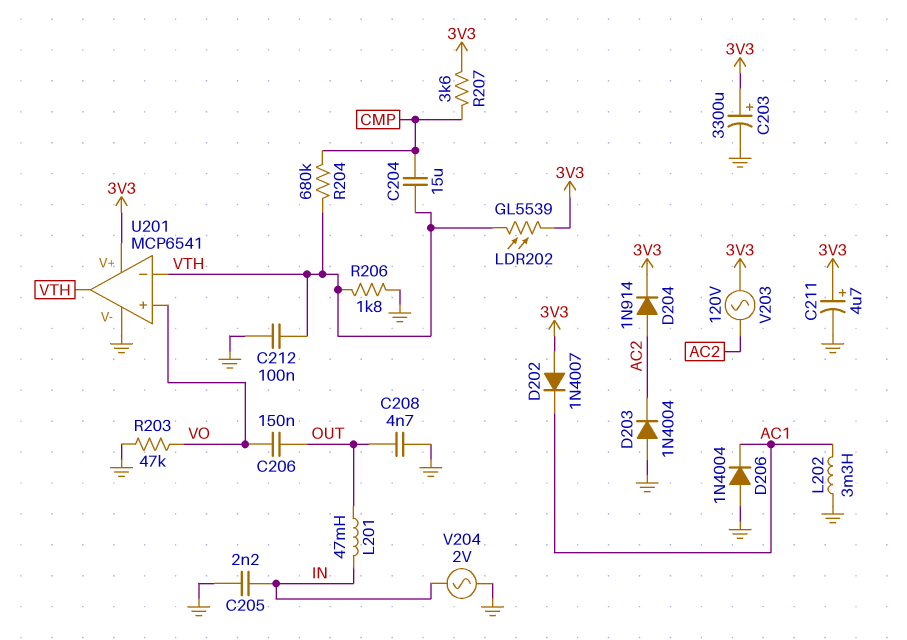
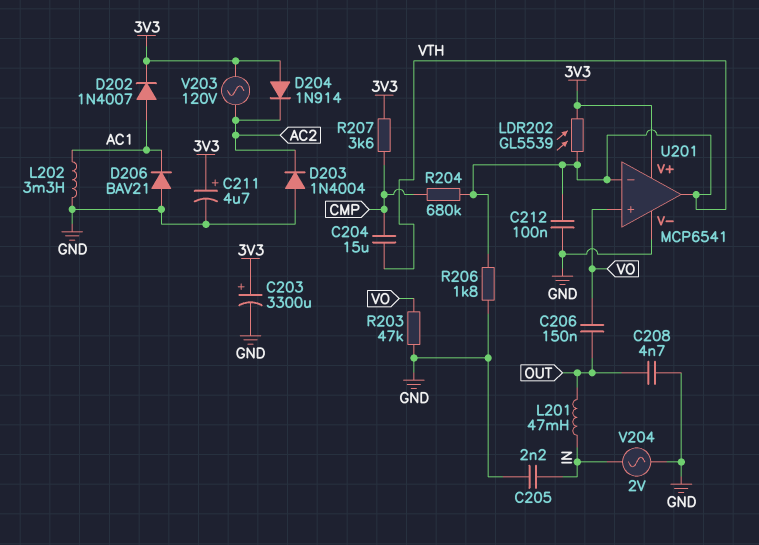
D202: diode 1N4007 (A 3V3, K AC1) -> diode 1N4007 (A AC1, K 3V3)
D204: diode 1N914 (A AC2, K 3V3) -> diode 1N914 (A 3V3, K AC2)
D206: diode 1N4004 (A GND, K AC1) -> diode BAV21 (A GND, K AC1)

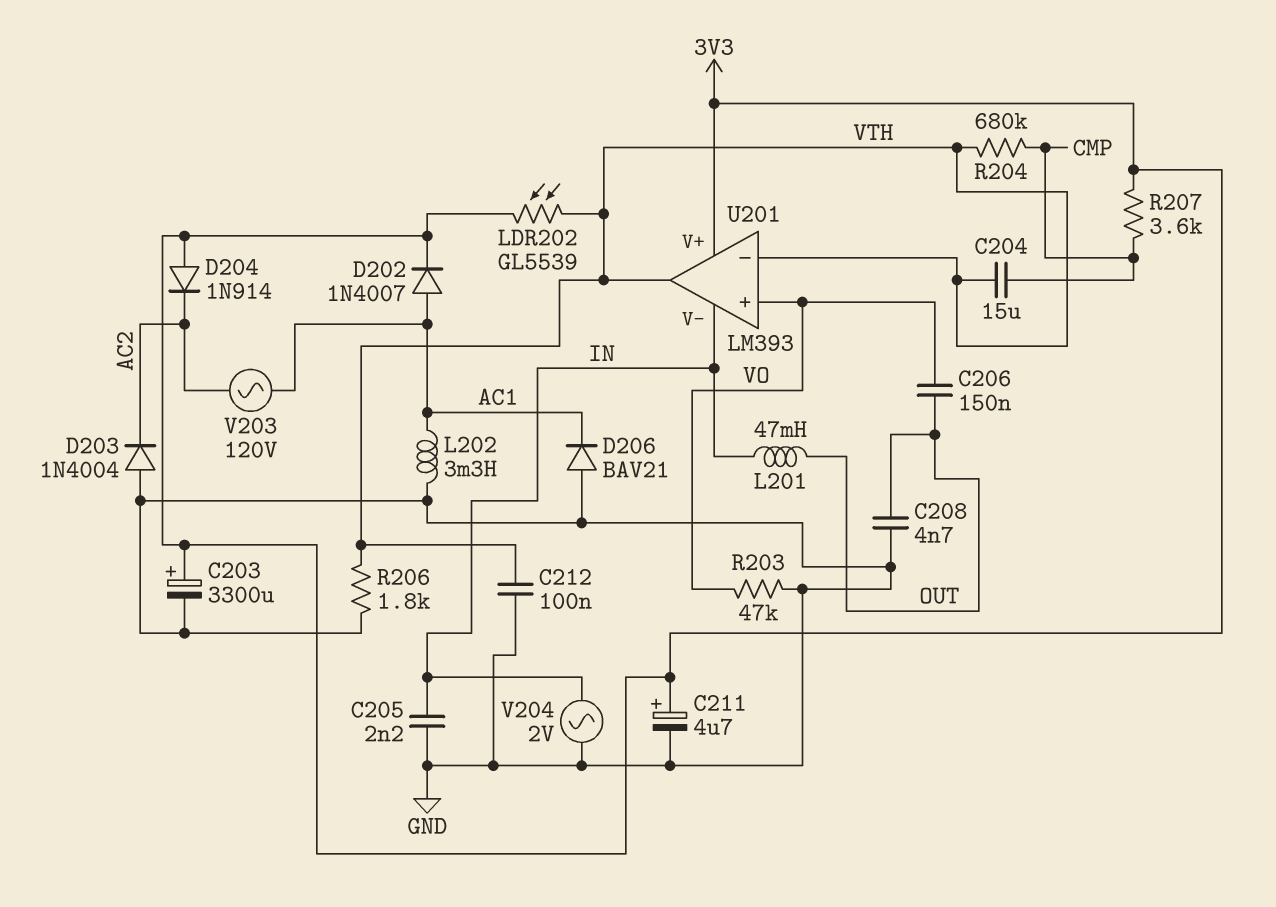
U201: MCP6541 -> LM393
U201 pin V-: GND -> IN
V203: AC 120V (3V3, AC2) -> AC 120V (AC1, AC2)

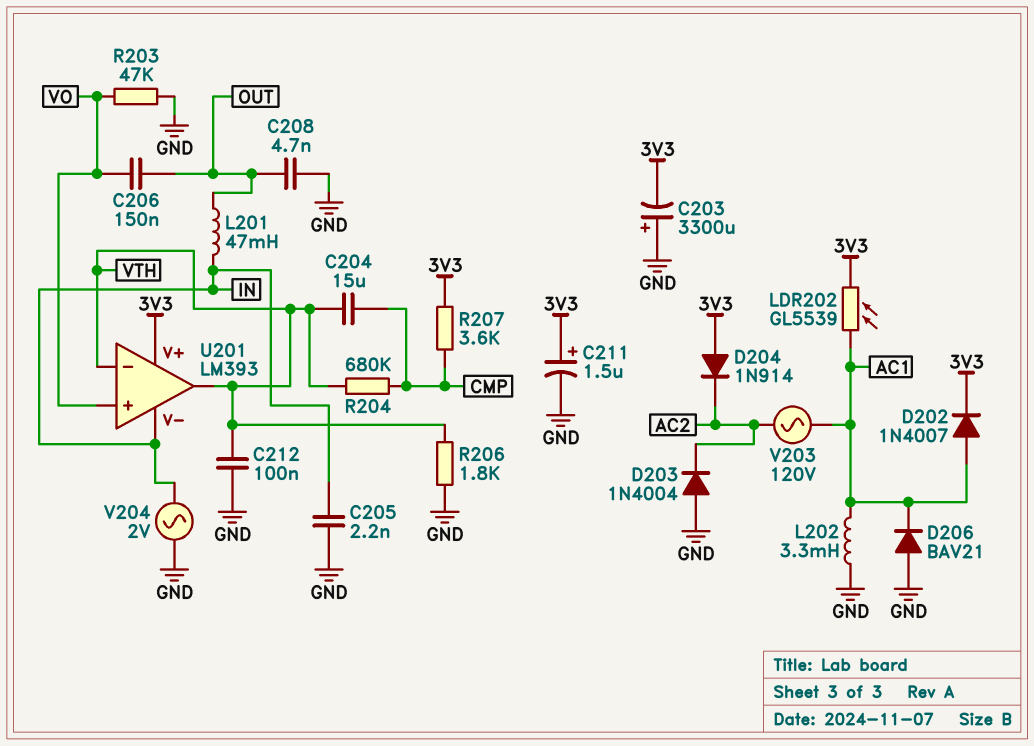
C203: 3300uF (plus 3V3, minus GND) -> 3300uF (plus GND, minus 3V3)
C211: 4.7uF (plus 3V3, minus GND) -> 1.5uF (plus 3V3, minus GND)
LDR202: GL5539 (3V3, VTH) -> GL5539 (3V3, AC1)

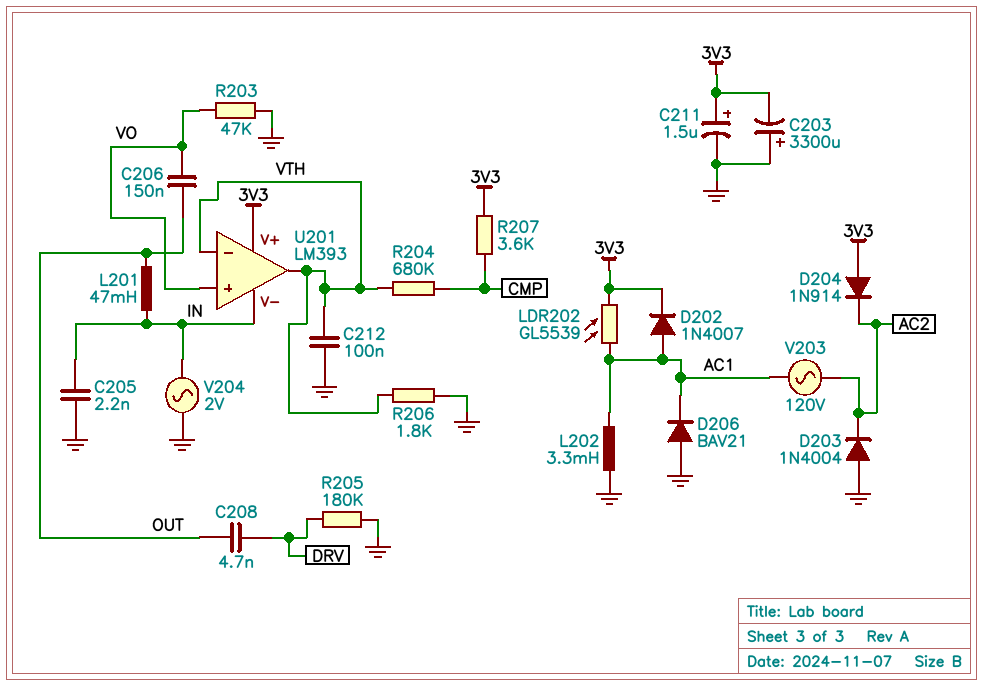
C204: 15uF (CMP, VTH) -> none
C208: 4.7nF (GND, OUT) -> 4.7nF (DRV, OUT)
R205: none -> 180k (DRV, GND)

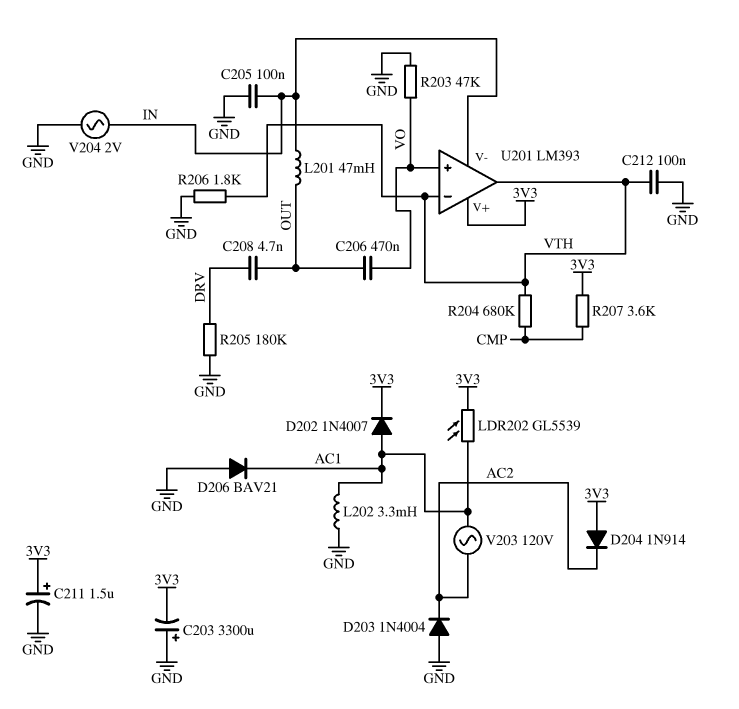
C205: 2.2nF (GND, IN) -> 100nF (GND, IN)
C206: 150nF (OUT, VO) -> 470nF (OUT, VO)

